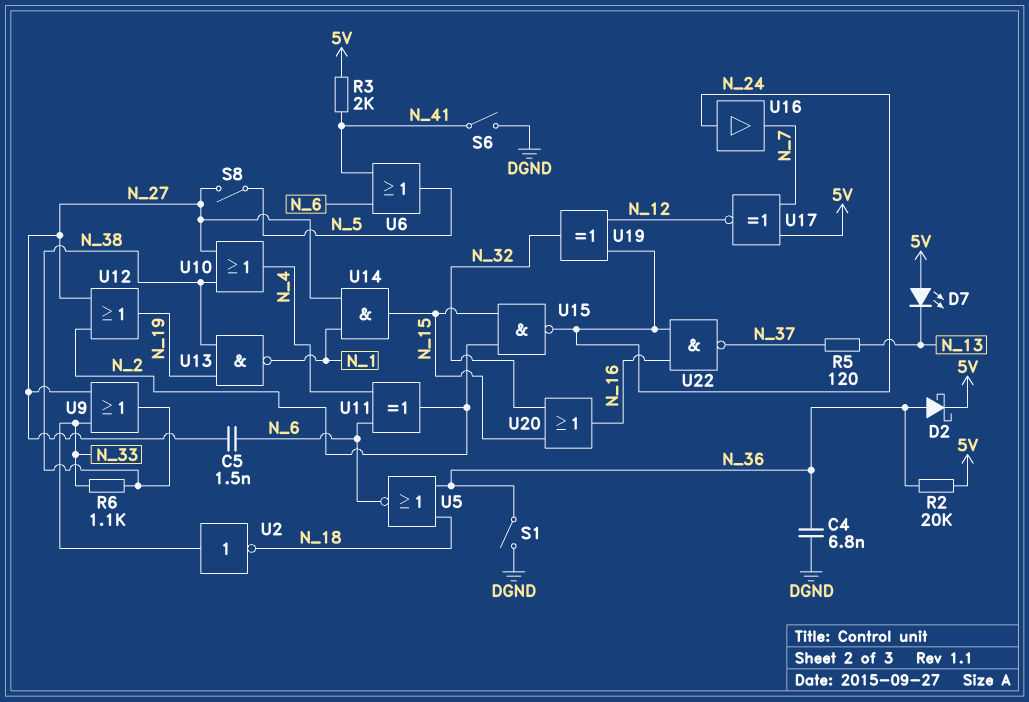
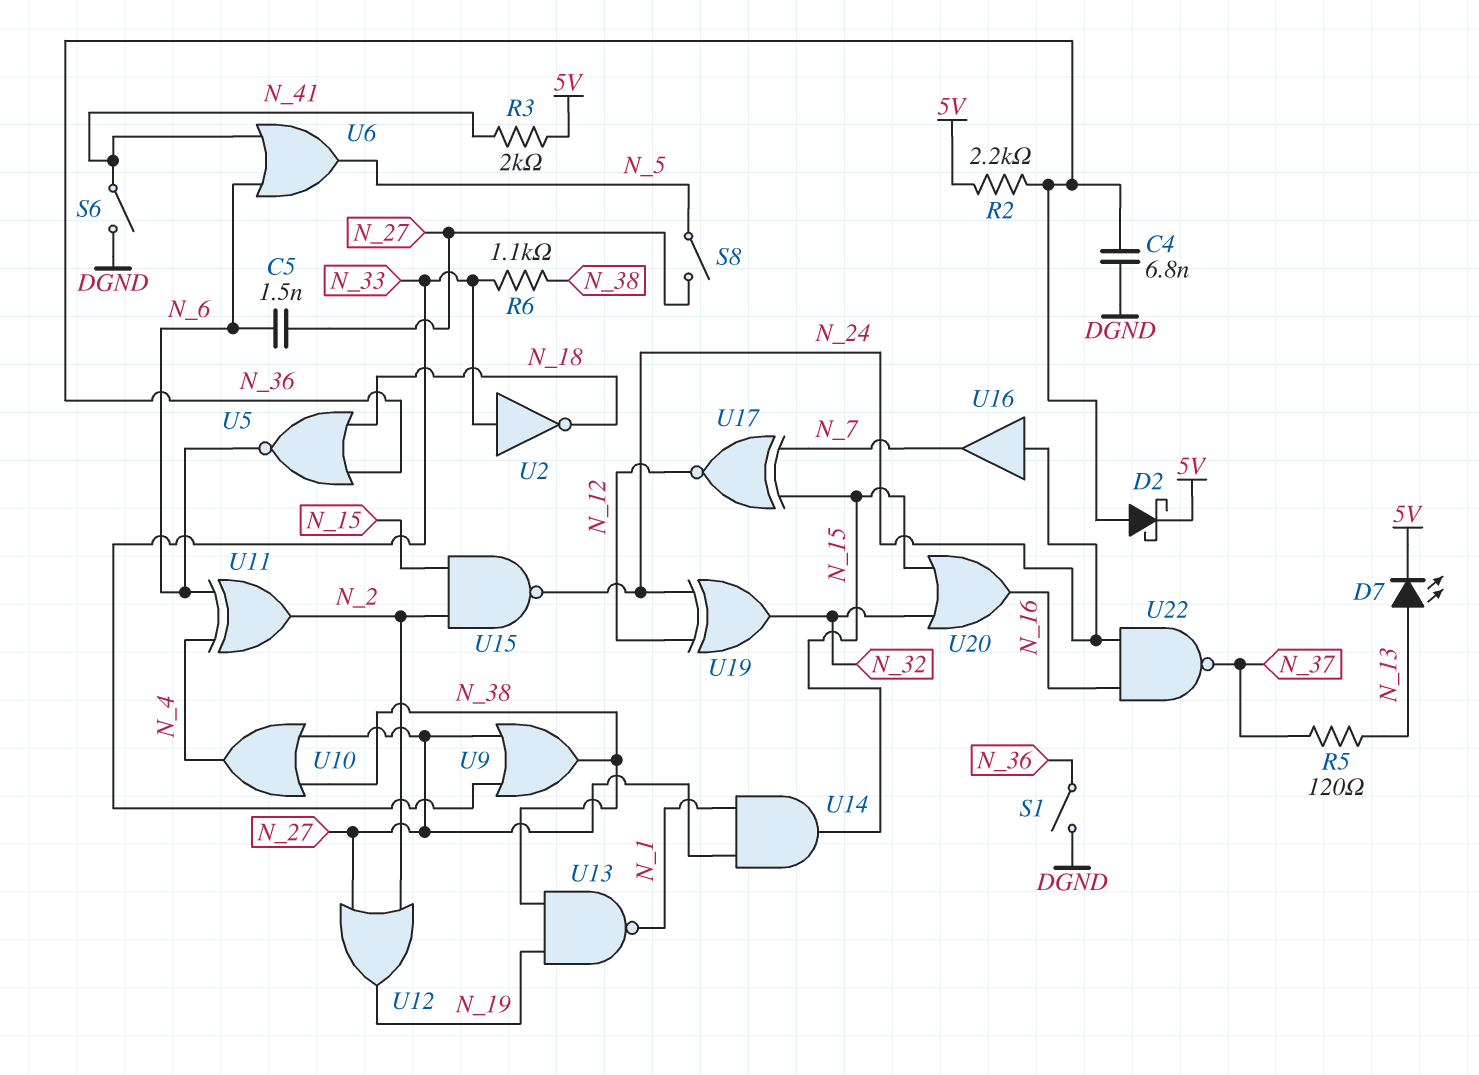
D7: LED (A 5V, K N_13) -> LED (A N_13, K 5V)
R2: 20k (5V, N_36) -> 2.2k (5V, N_36)
U17: XNOR (in 5V, in N_7, out N_12) -> XNOR (in N_7, in N_15, out N_12)

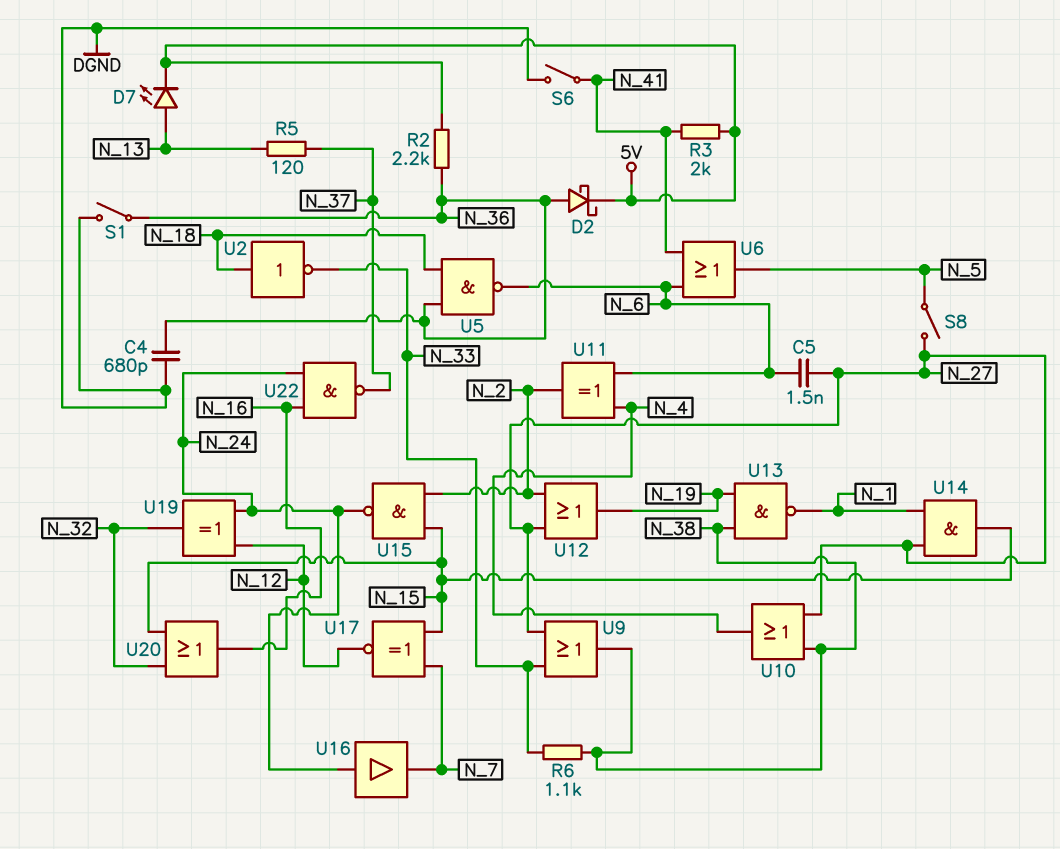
C4: 6.8nF (DGND, N_36) -> 680pF (DGND, N_36)
U2: NOT (in N_33, out N_18) -> NOT (in N_18, out N_33)
U5: NOR (in N_18, in N_36, out N_6) -> NAND (in N_18, in N_36, out N_6)

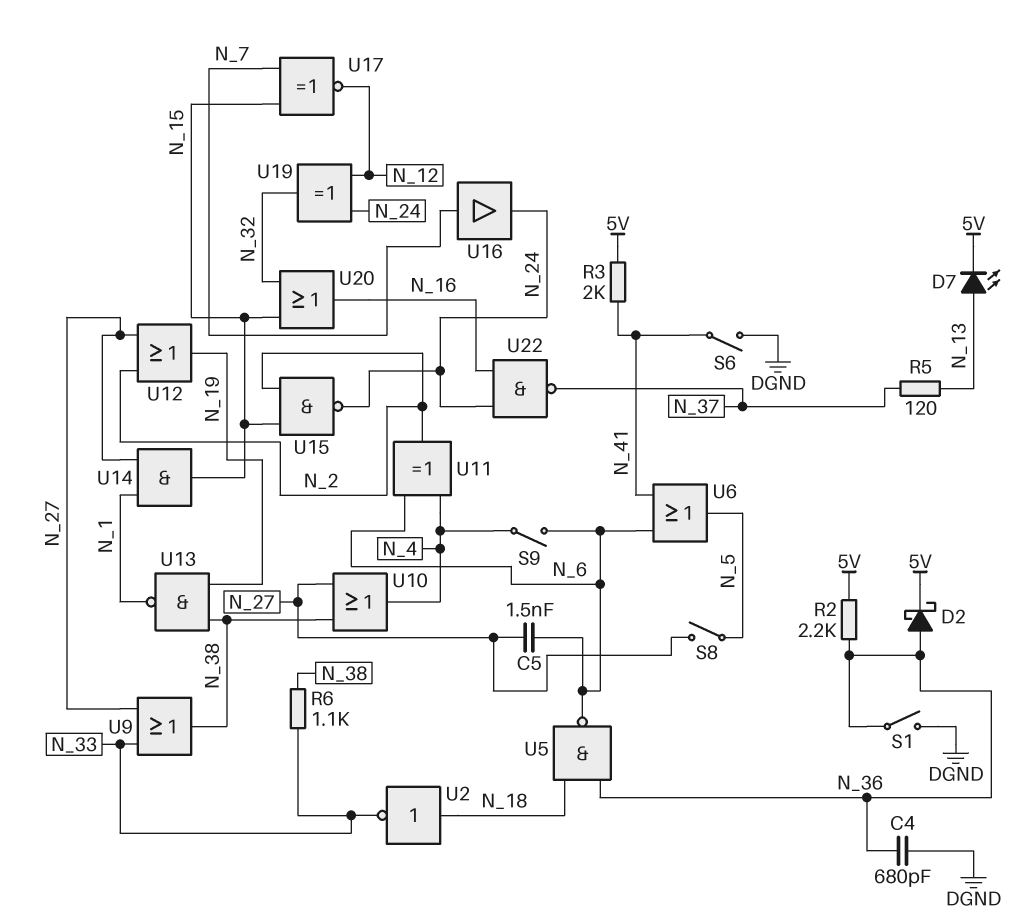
S9: none -> switch (N_4, N_6)
U16: buffer (in N_24, out N_7) -> buffer (in N_7, out N_24)

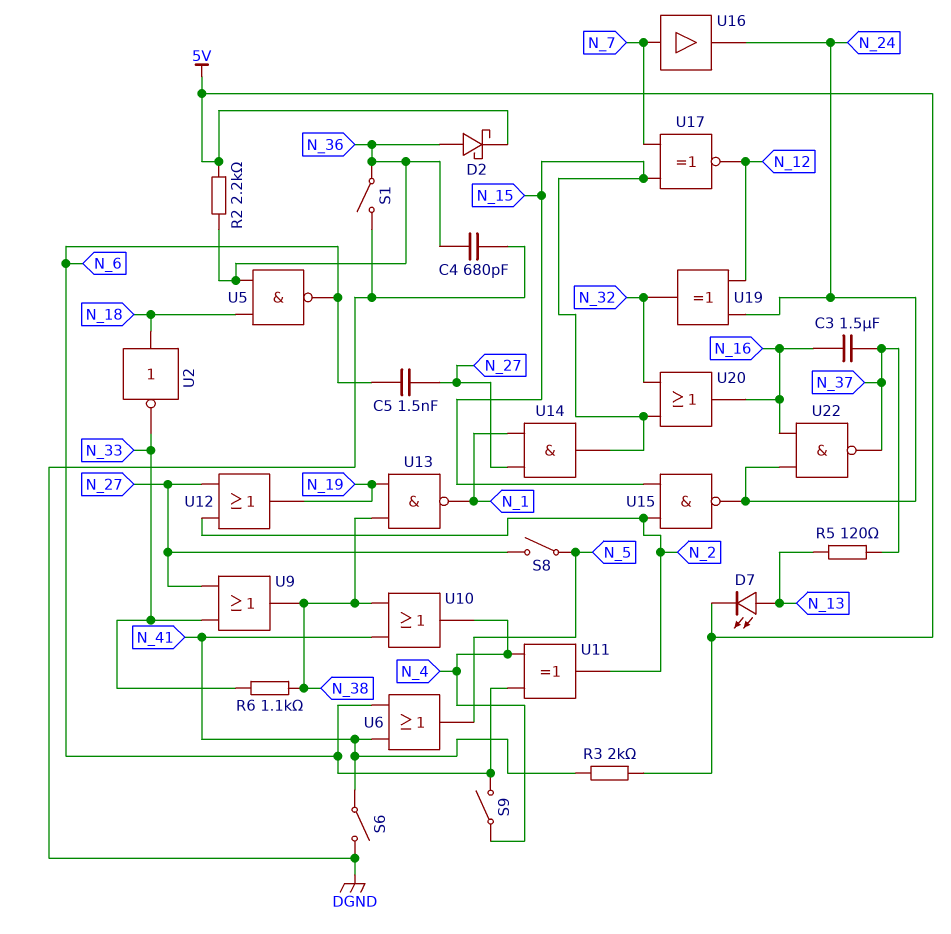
C3: none -> 1.5uF (N_16, N_37)
U10: OR (in N_27, in N_38, out N_4) -> OR (in N_38, in N_41, out N_4)

